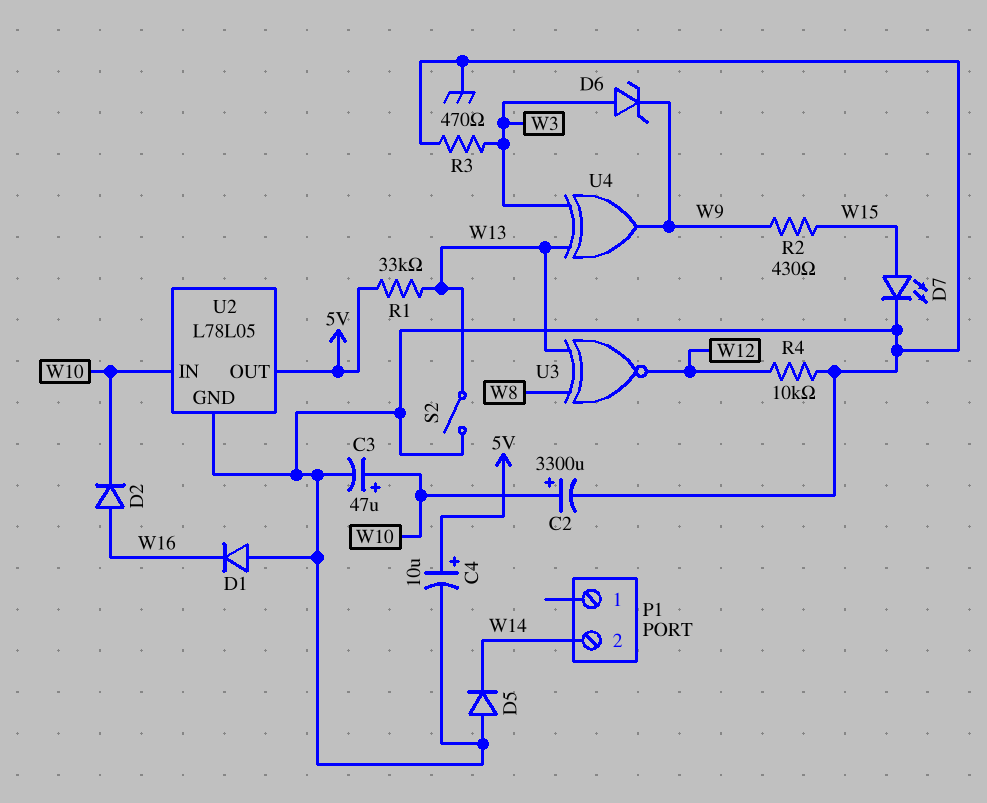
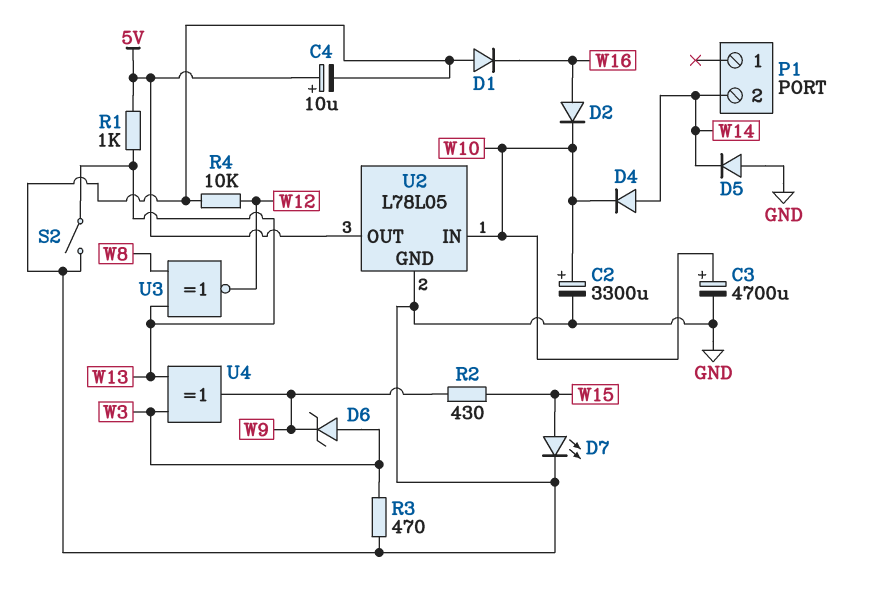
C3: 47uF (plus W10, minus GND) -> 4700uF (plus W10, minus GND)
D4: none -> diode (A W14, K W10)
R1: 33k (5V, W13) -> 1k (5V, W13)

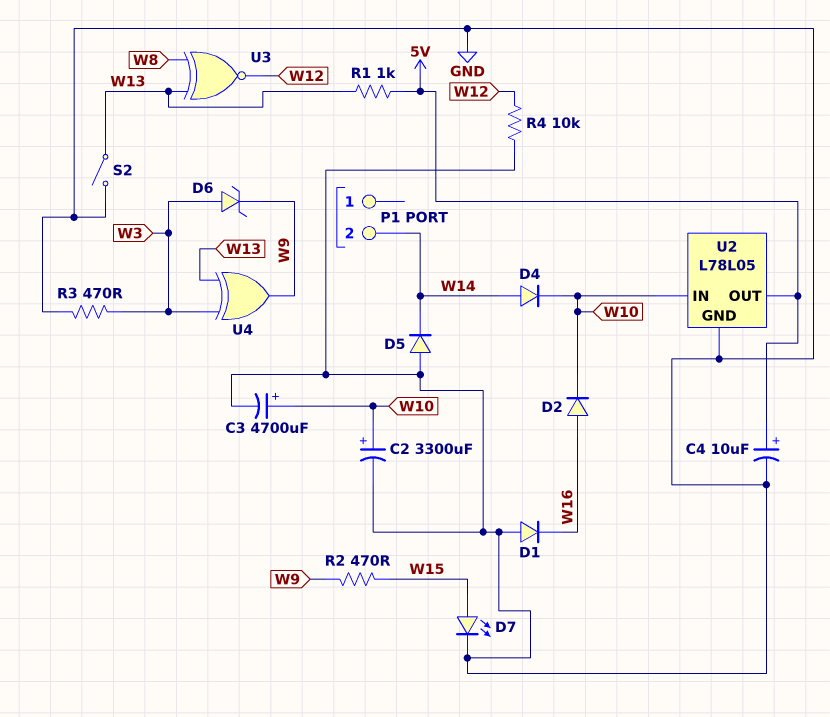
R2: 430 (W9, W15) -> 470 (W9, W15)

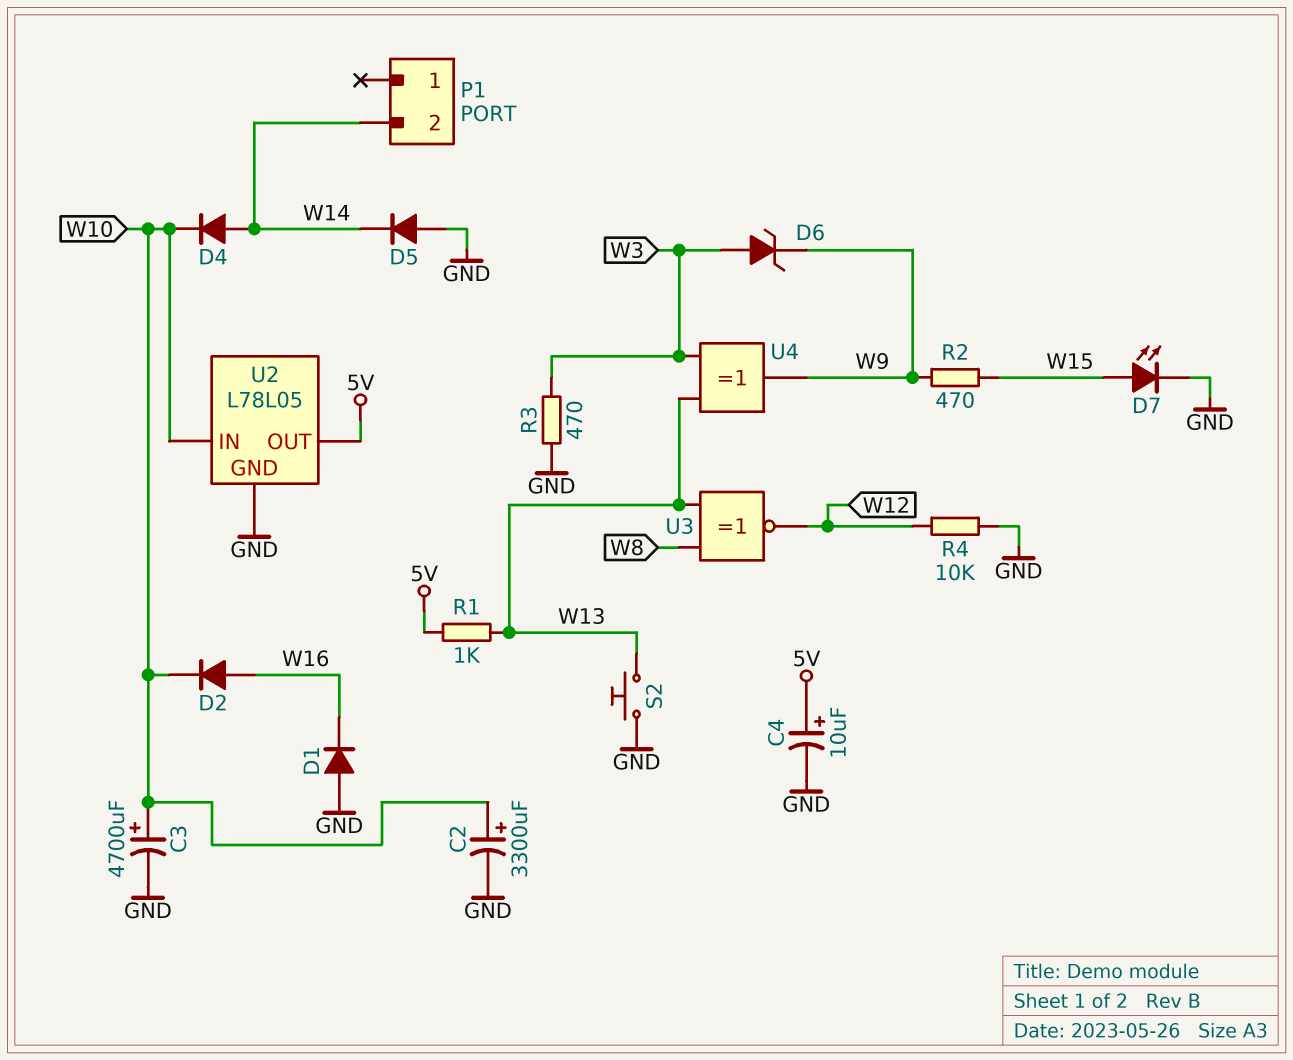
S2: switch (GND, W13) -> button (GND, W13)

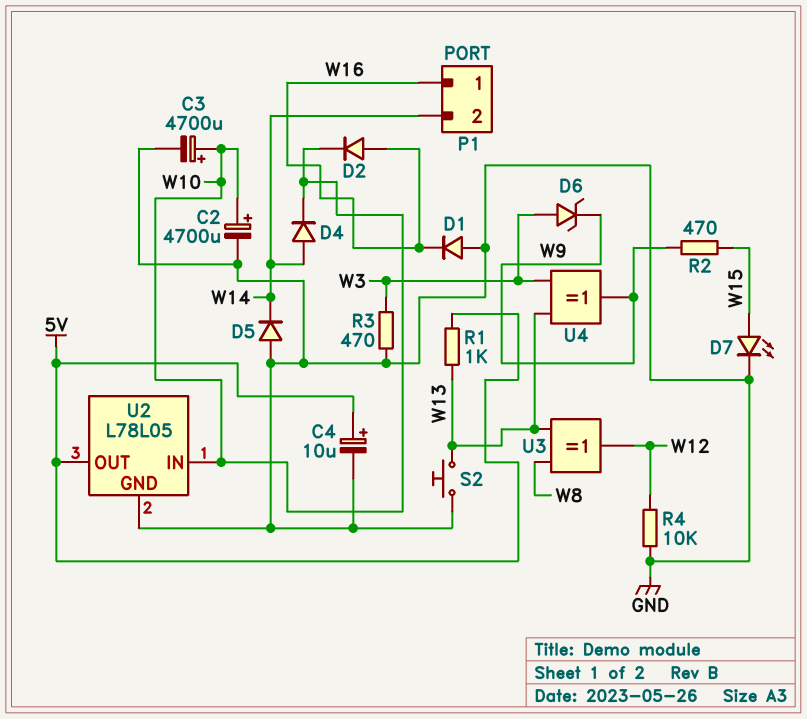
C2: 3300uF (plus W10, minus GND) -> 4700uF (plus W10, minus GND)
P1 pin 1: none -> W16
U3: XNOR (in W8, in W13, out W12) -> XOR (in W8, in W13, out W12)

